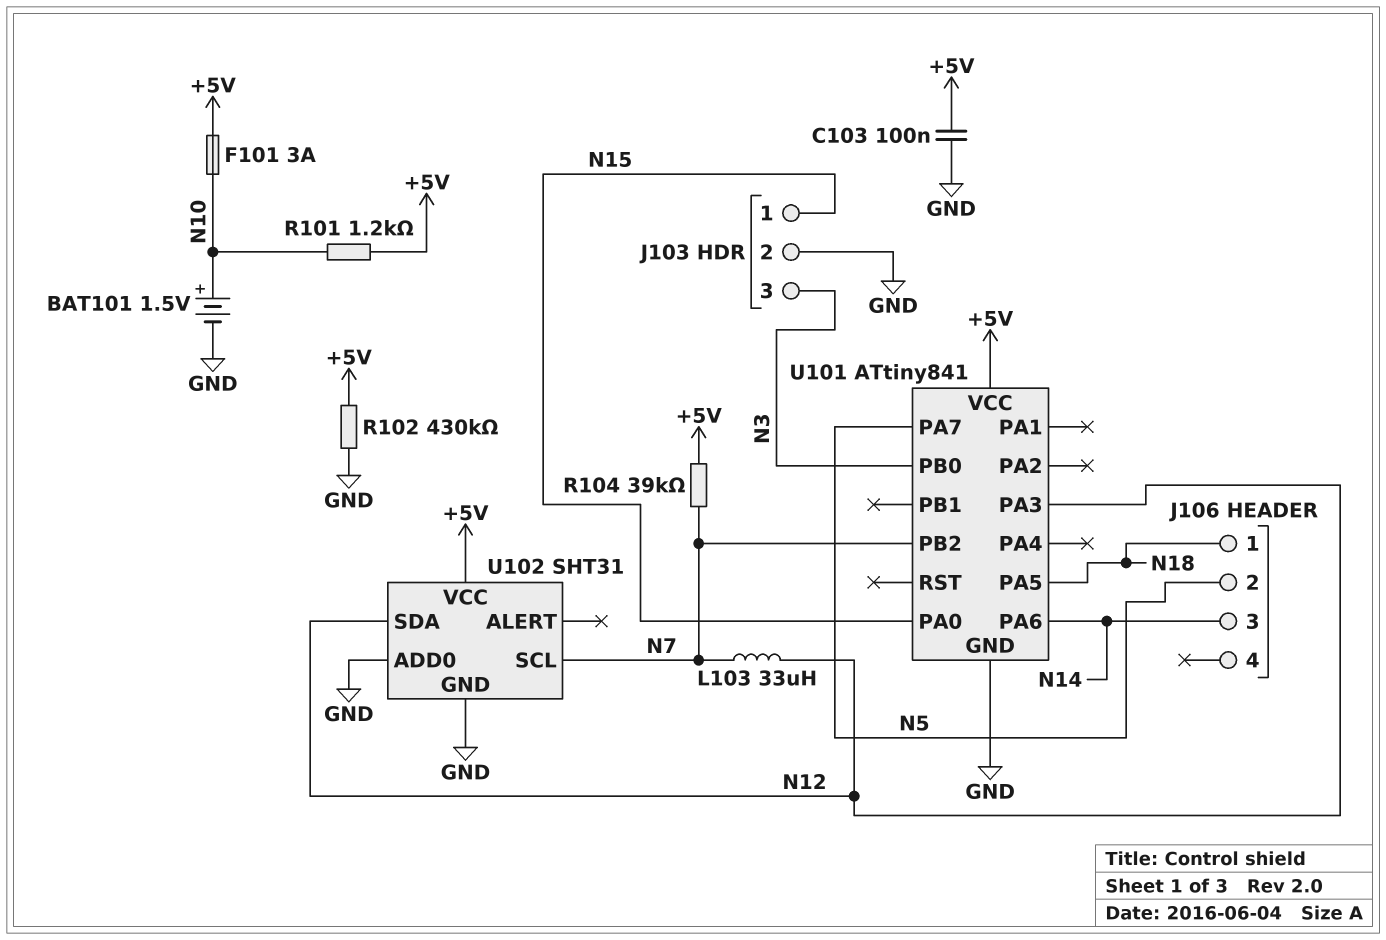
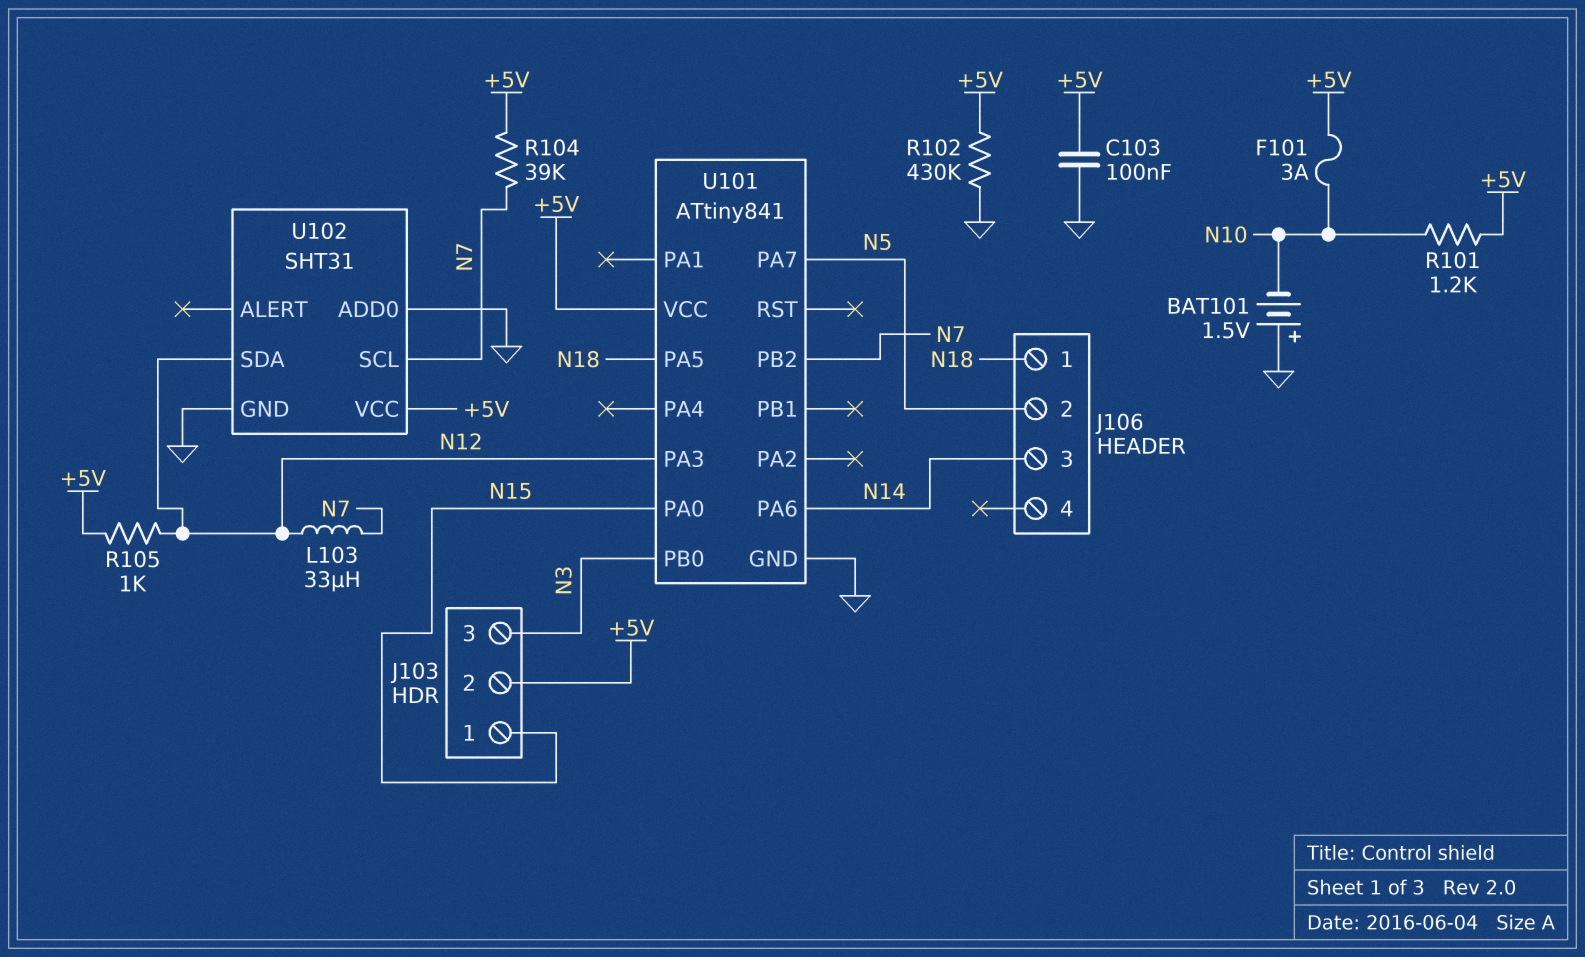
BAT101: 1.5V (plus N10, minus GND) -> 1.5V (plus GND, minus N10)
J103 pin 2: GND -> +5V
R105: none -> 1k (+5V, N12)

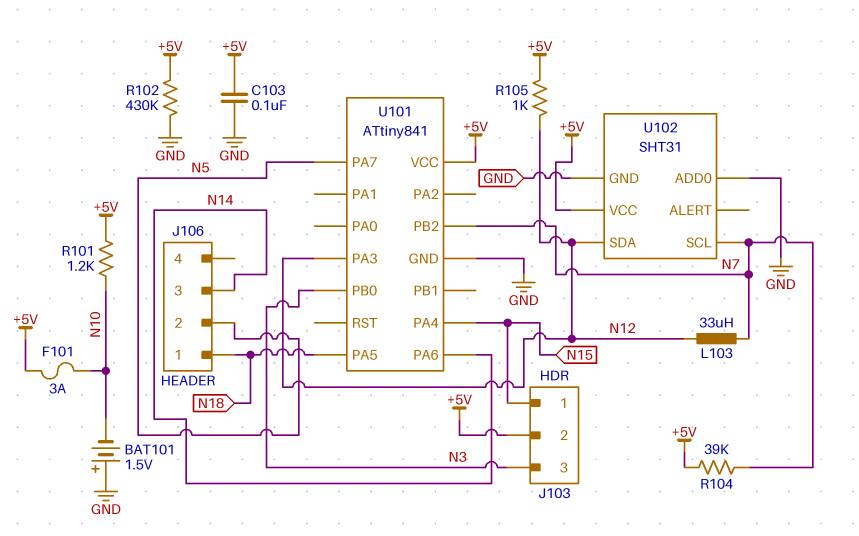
U101 pin PA0: N15 -> none
U101 pin PA4: none -> N15

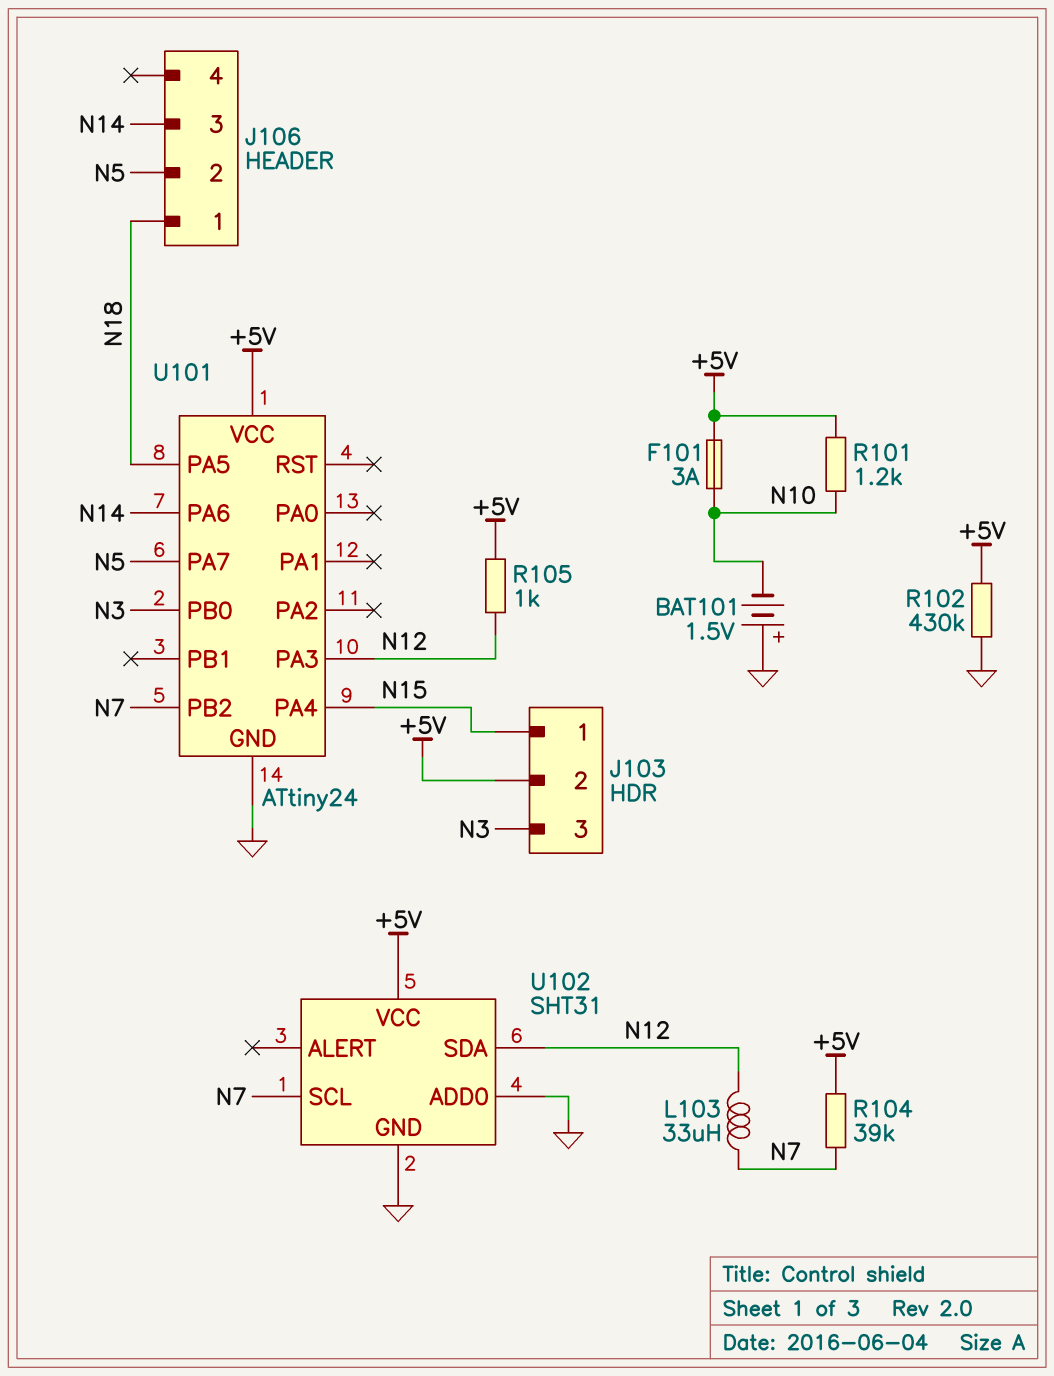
C103: 100nF (+5V, GND) -> none
U101: ATtiny841 -> ATtiny24

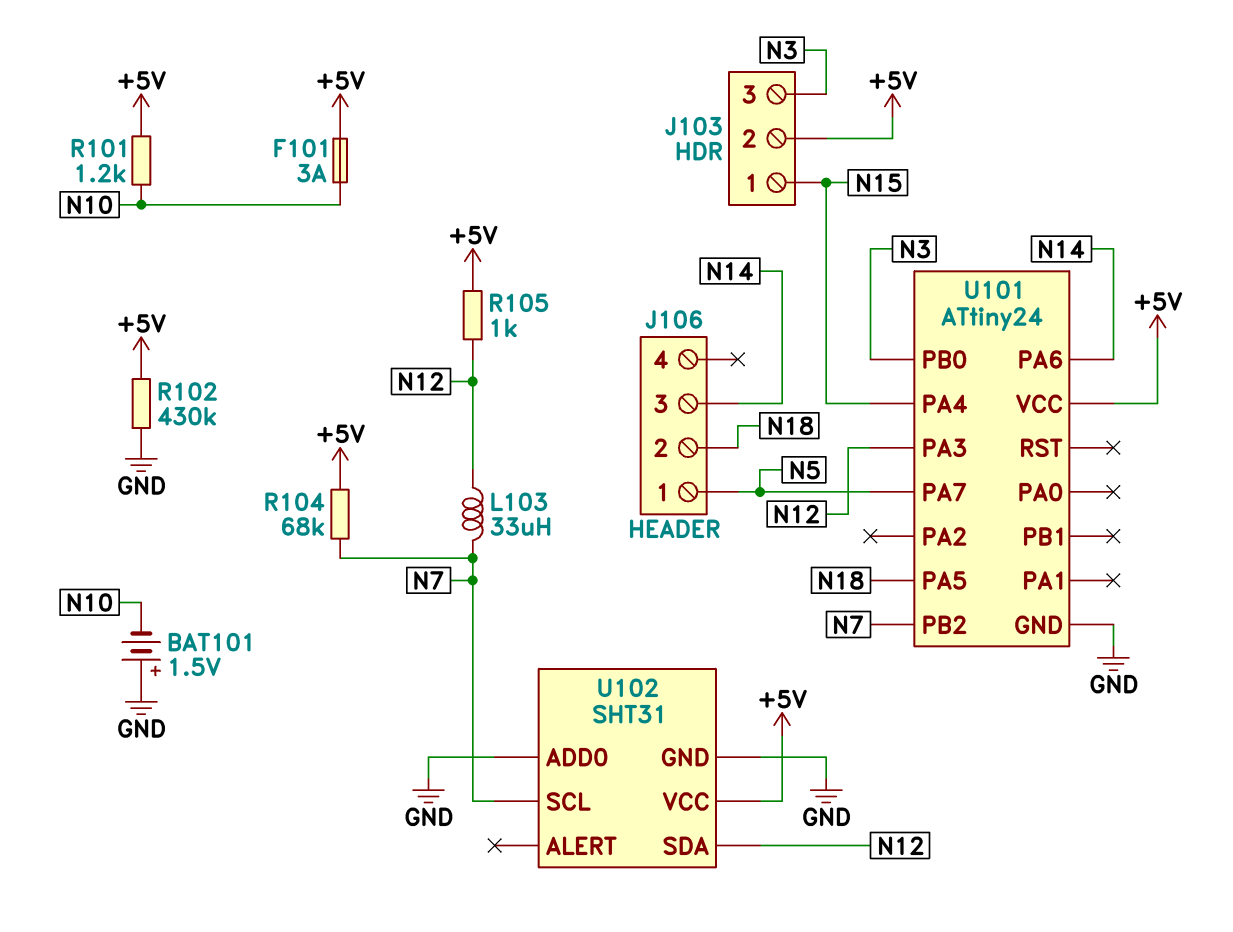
J106 pin 1: N18 -> N5
J106 pin 2: N5 -> N18
R104: 39k (+5V, N7) -> 68k (+5V, N7)

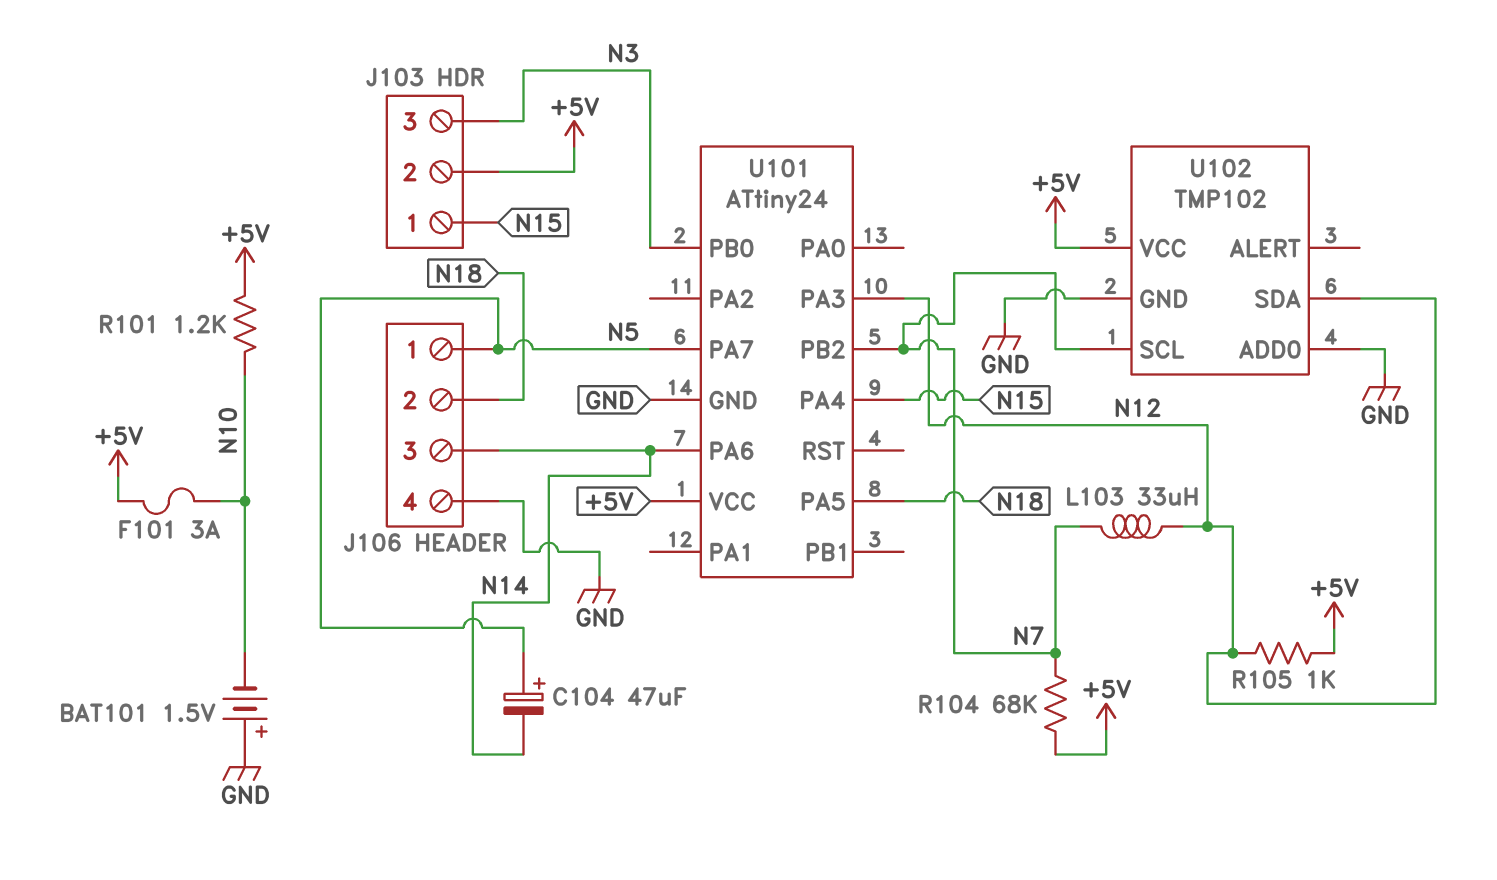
C104: none -> 47uF (plus N5, minus N14)
J106 pin 4: none -> GND
R102: 430k (+5V, GND) -> none
U102: SHT31 -> TMP102

